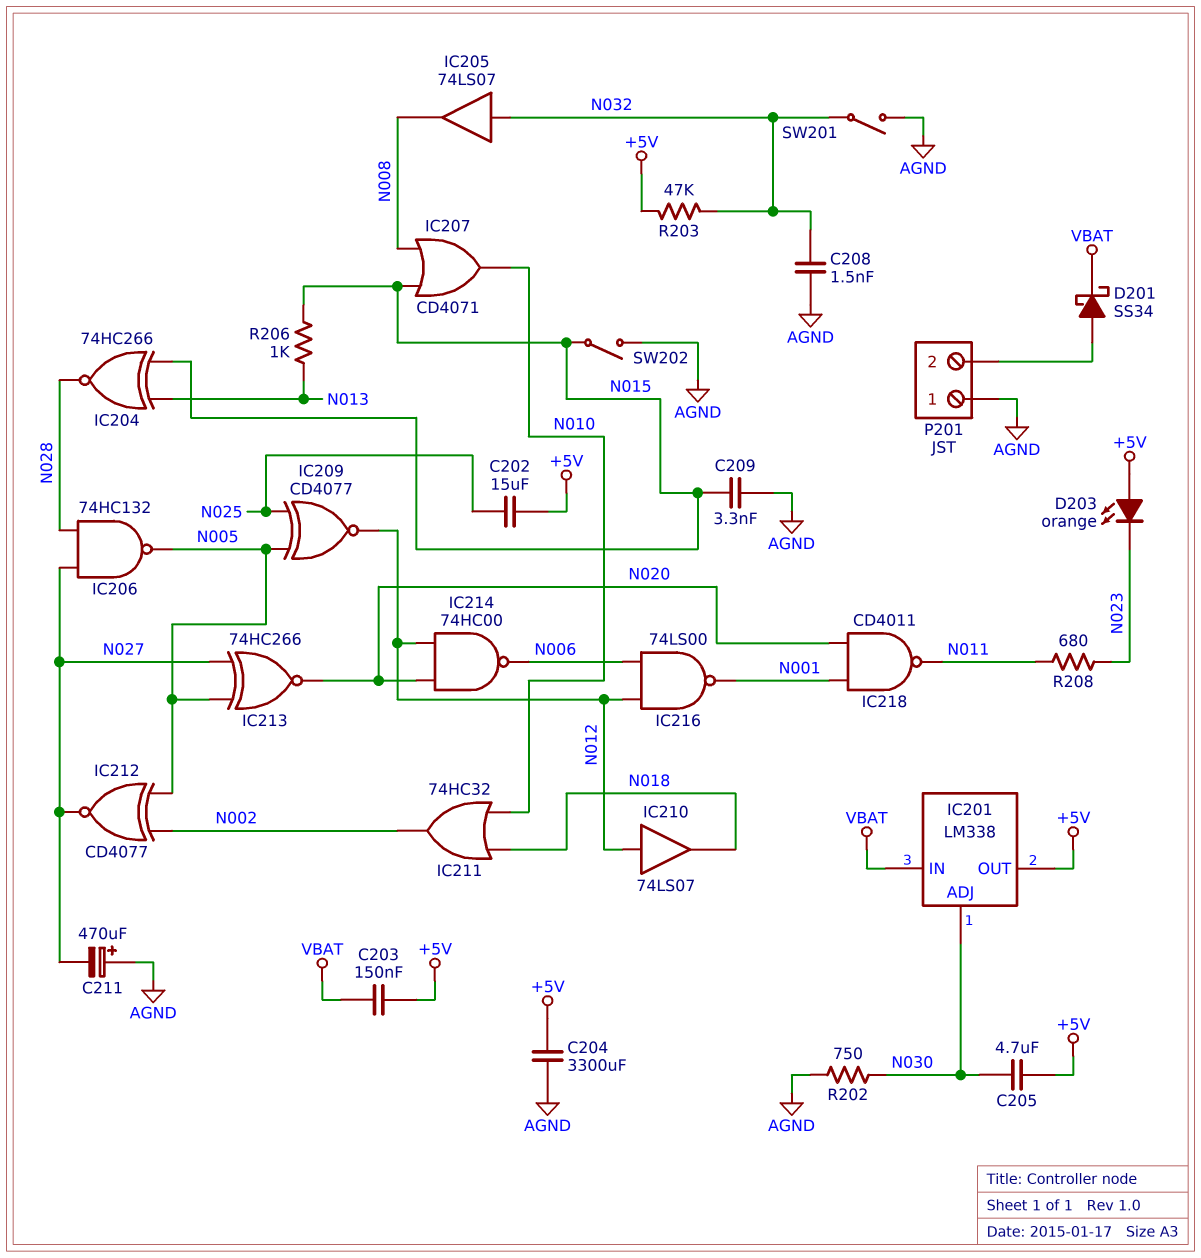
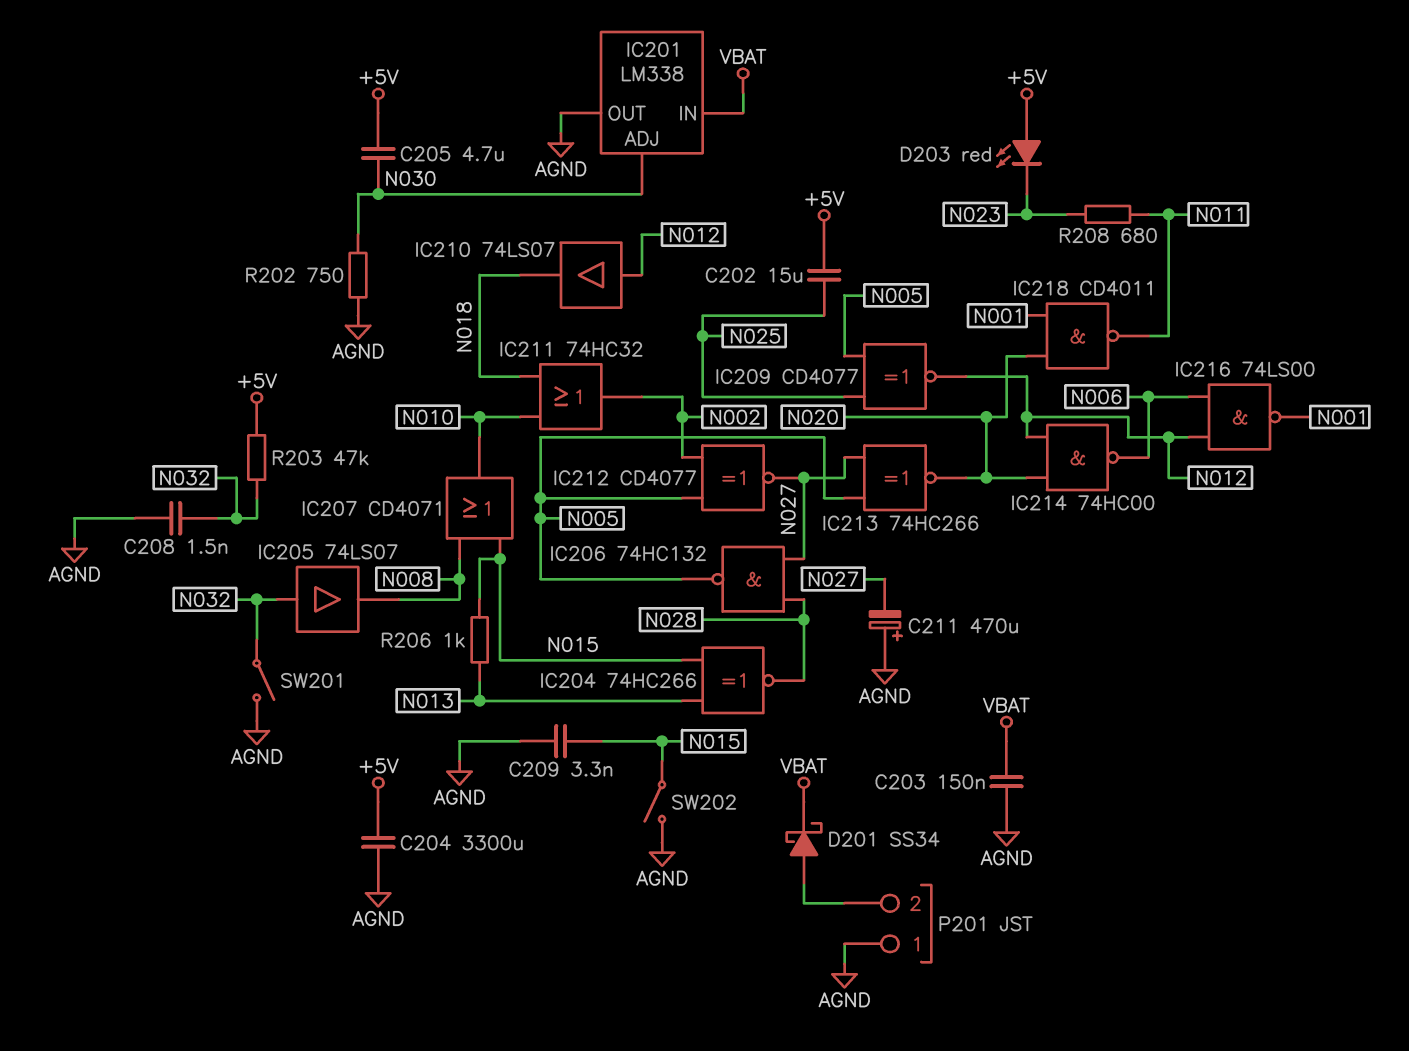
C203: 150nF (+5V, VBAT) -> 150nF (AGND, VBAT)
D203: LED orange (A +5V, K N023) -> LED red (A +5V, K N023)
IC201 pin OUT: +5V -> AGND

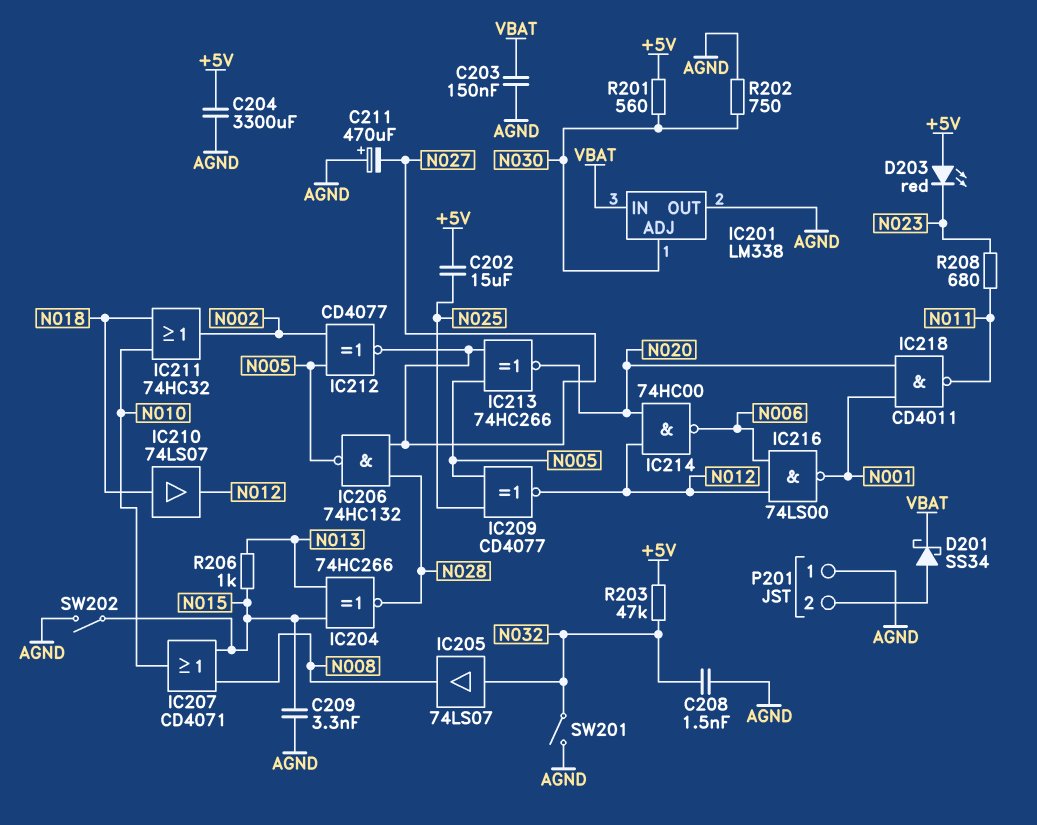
C205: 4.7uF (+5V, N030) -> none
IC210: buffer 74LS07 (in N012, out N018) -> buffer 74LS07 (in N018, out N012)
R201: none -> 560 (+5V, N030)

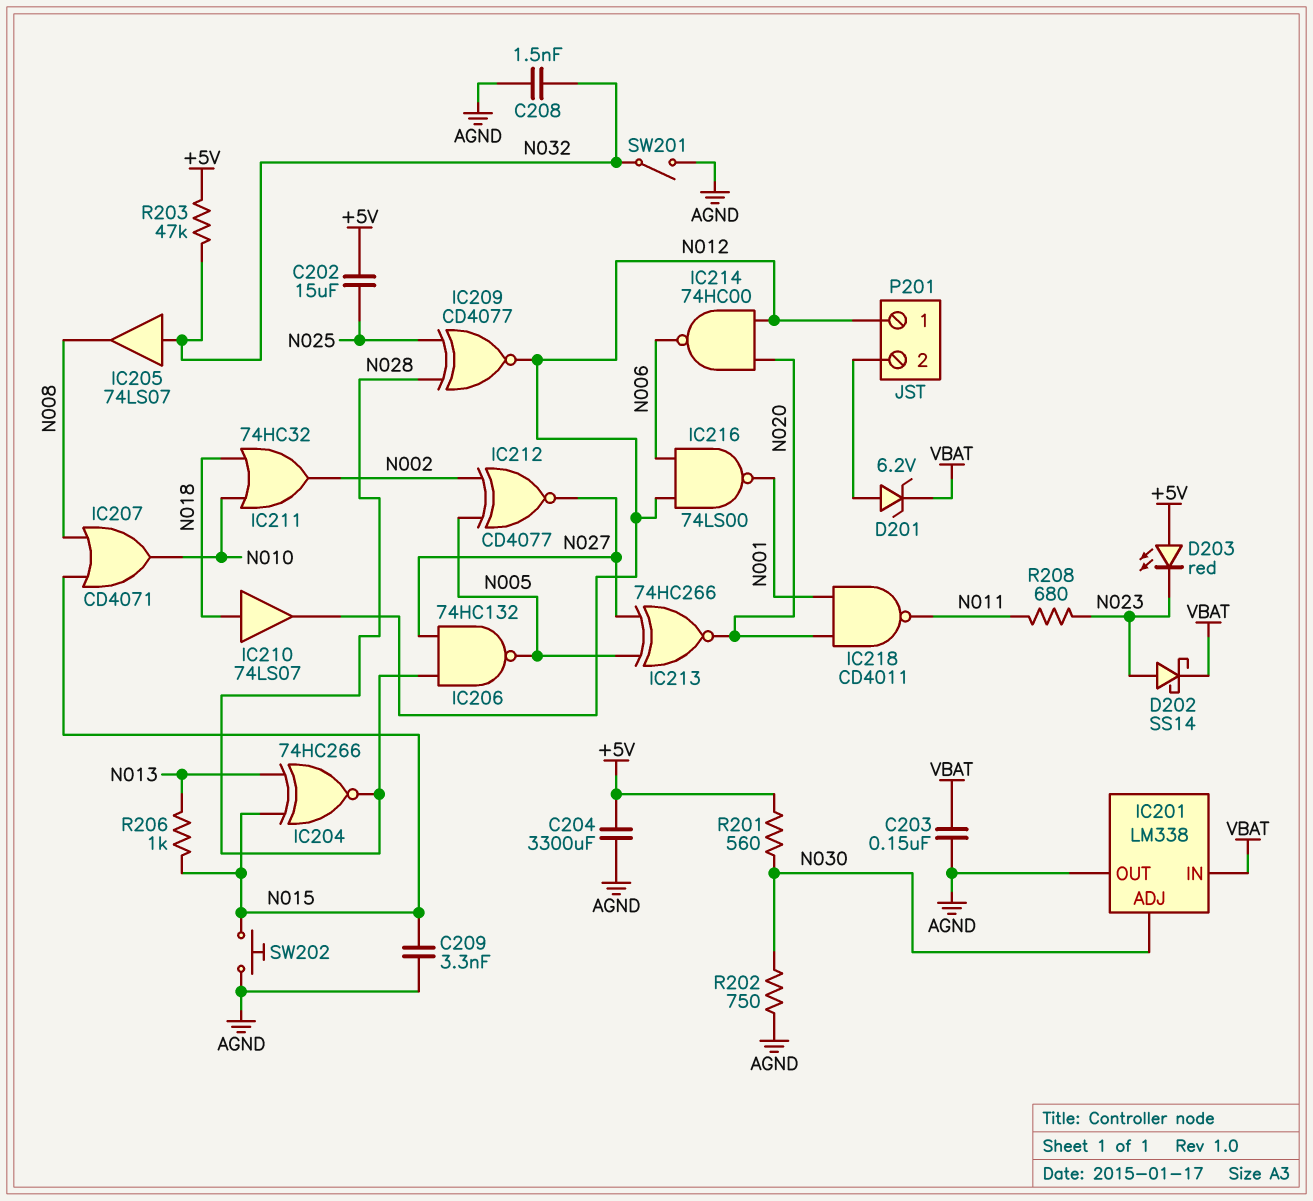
C211: 470uF (plus AGND, minus N027) -> none
D201: schottky SS34 (A P201/2, K VBAT) -> zener 6.2V (A P201/2, K VBAT)
D202: none -> schottky SS14 (A N023, K VBAT)
IC209: XNOR CD4077 (in N005, in N025, out N012) -> XNOR CD4077 (in N025, in N028, out N012)
P201 pin 1: AGND -> N012
SW202: switch (AGND, N015) -> button (AGND, N015)

